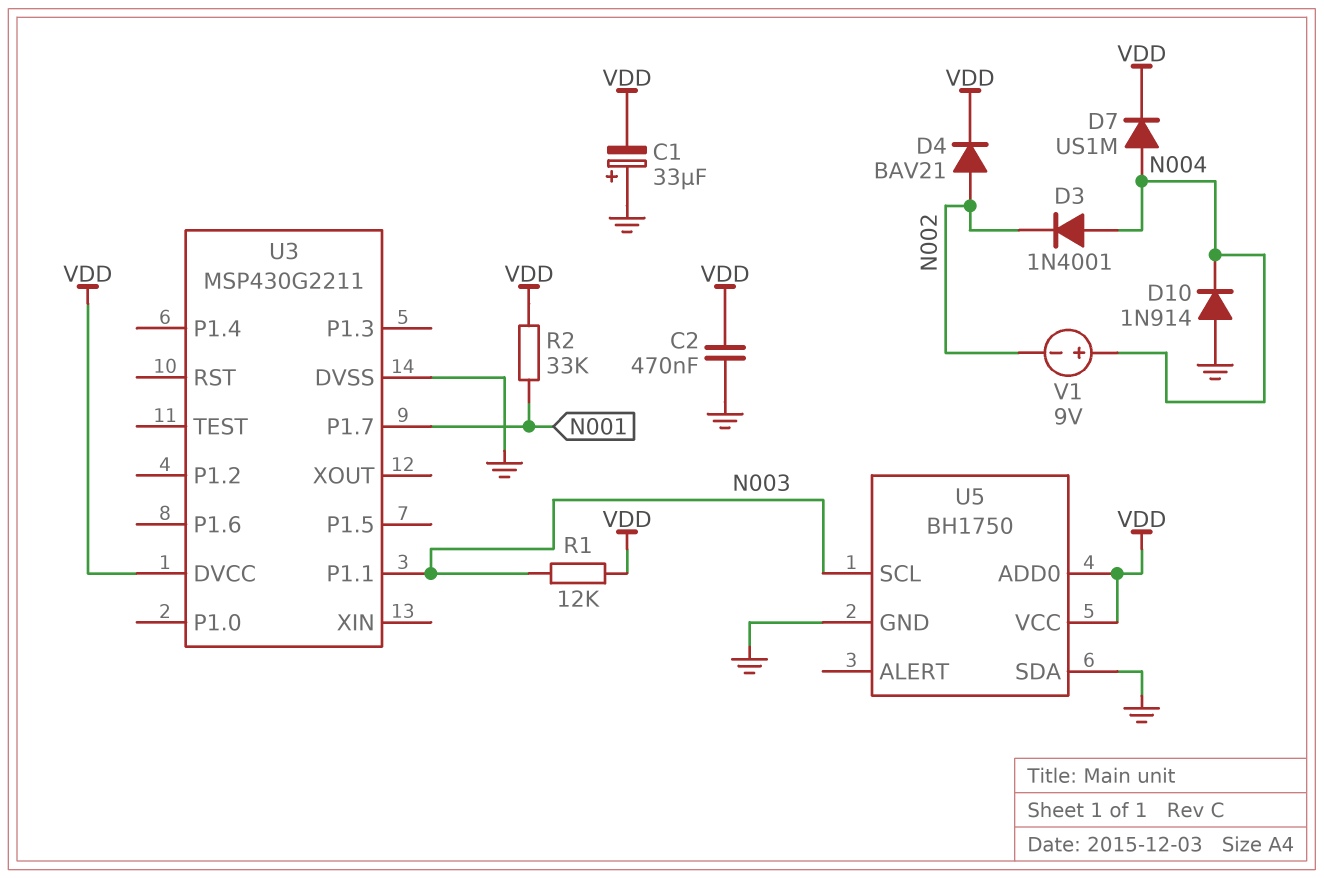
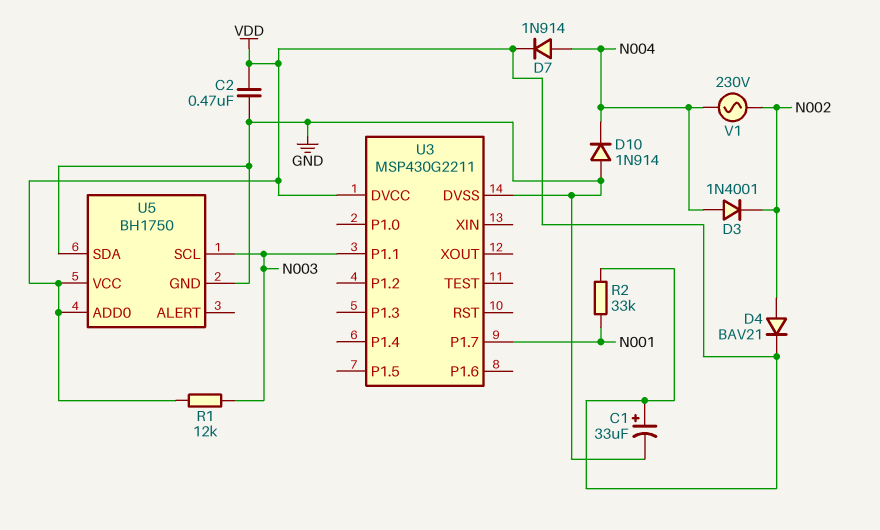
C1: 33uF (plus GND, minus VDD) -> 33uF (plus VDD, minus GND)
D7: diode US1M (A N004, K VDD) -> diode 1N914 (A N004, K VDD)
V1: 9V (plus N004, minus N002) -> AC 230V (N002, N004)

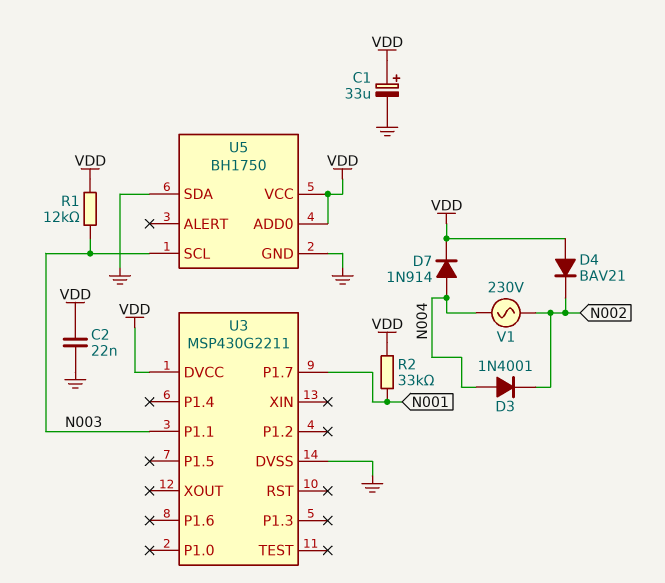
C2: 470nF (GND, VDD) -> 22nF (GND, VDD)
D4: diode BAV21 (A N002, K VDD) -> diode BAV21 (A VDD, K N002)
D10: diode 1N914 (A GND, K N004) -> none

